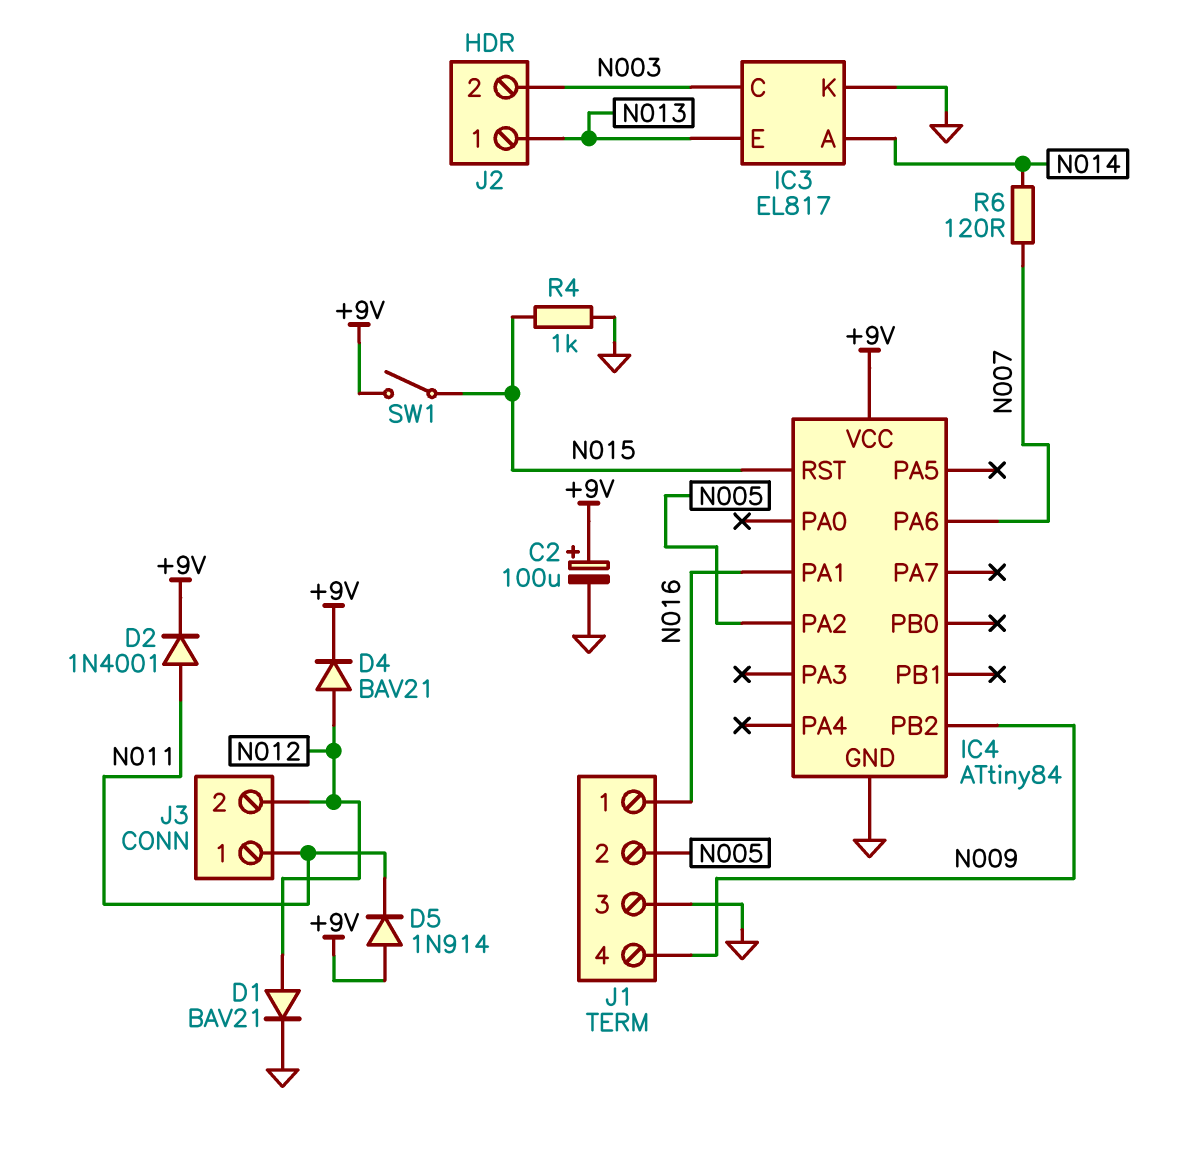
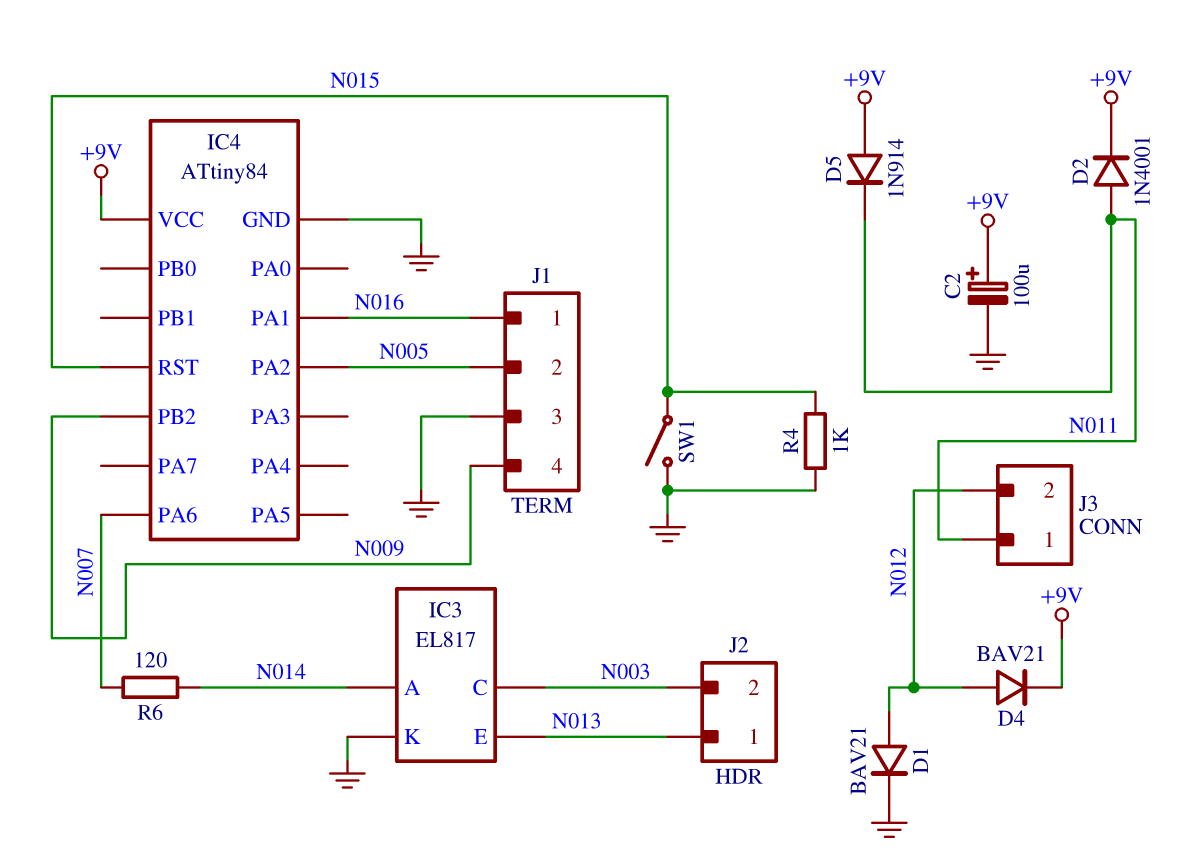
SW1: switch (+9V, N015) -> switch (GND, N015)

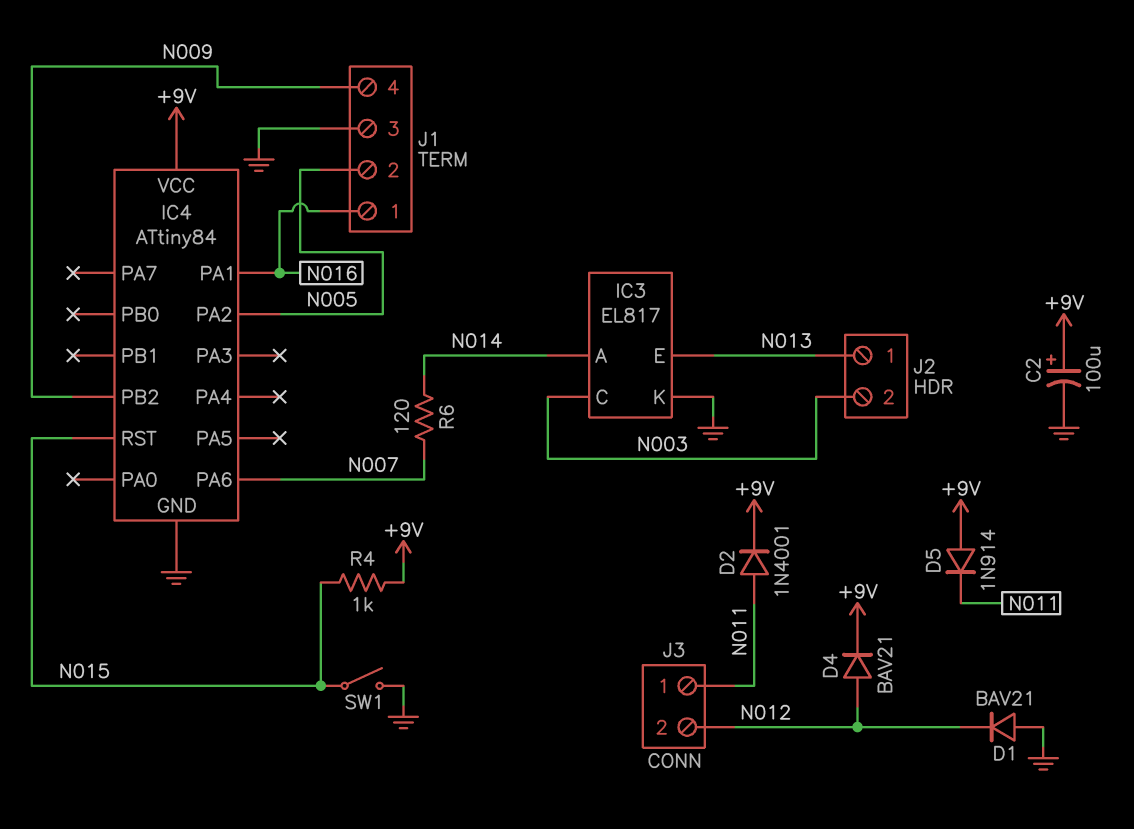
D1: diode BAV21 (A N012, K GND) -> diode BAV21 (A GND, K N012)
R4: 1k (GND, N015) -> 1k (+9V, N015)

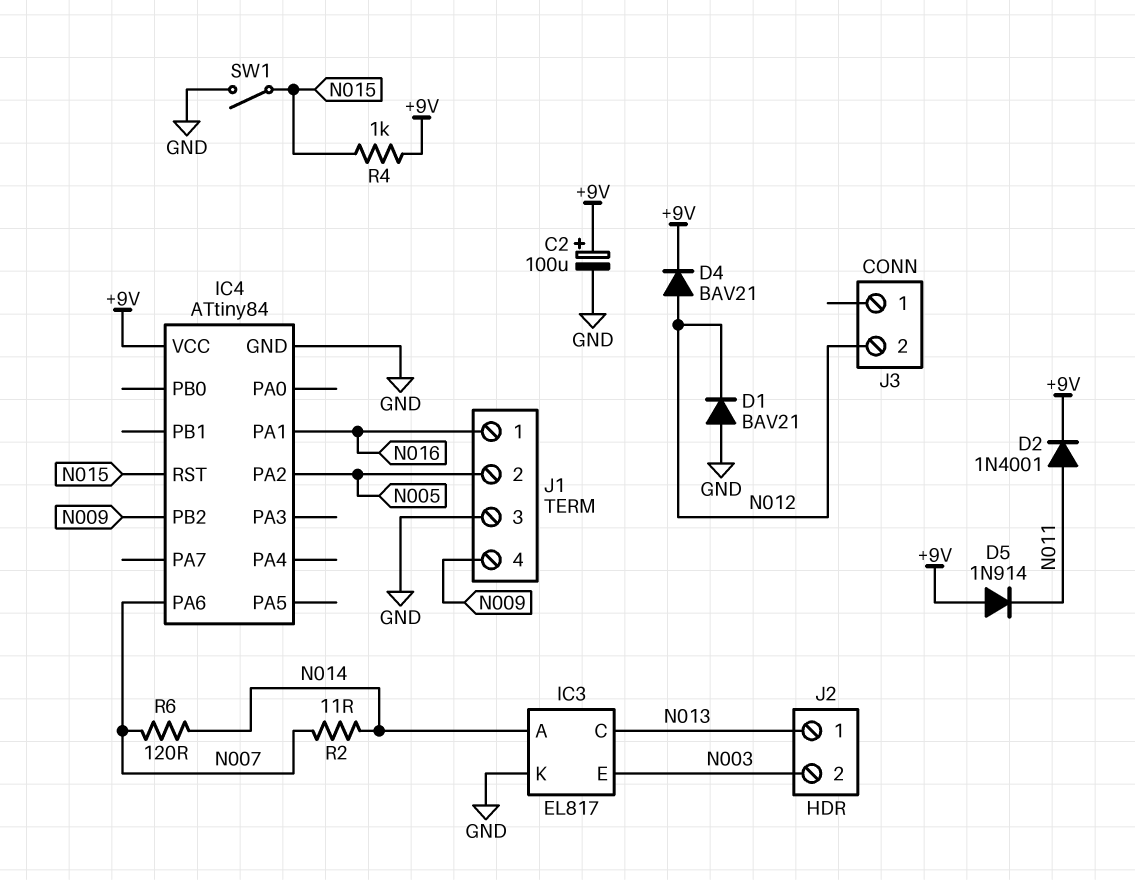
IC3 pin C: N003 -> N013
IC3 pin E: N013 -> N003
J3 pin 1: N011 -> none
R2: none -> 11 (N007, N014)

